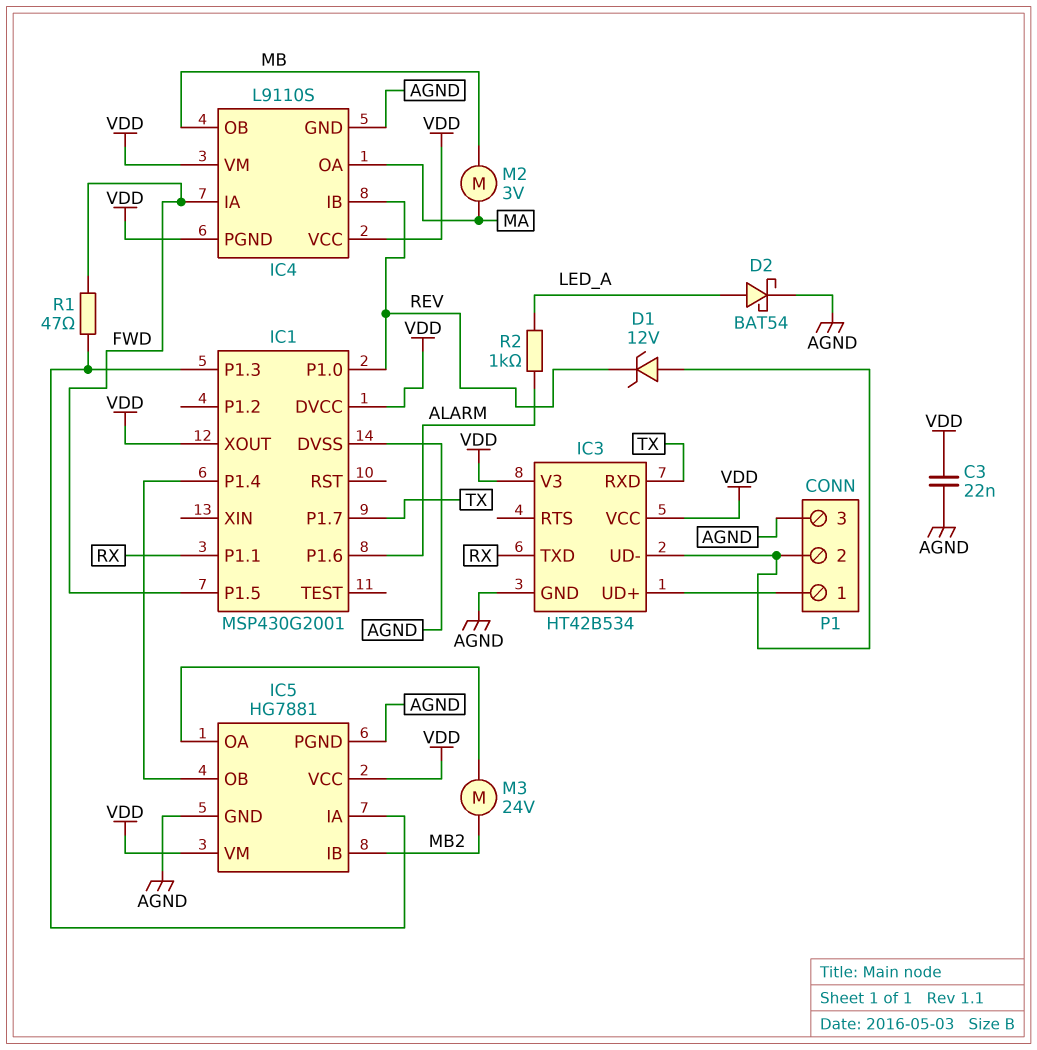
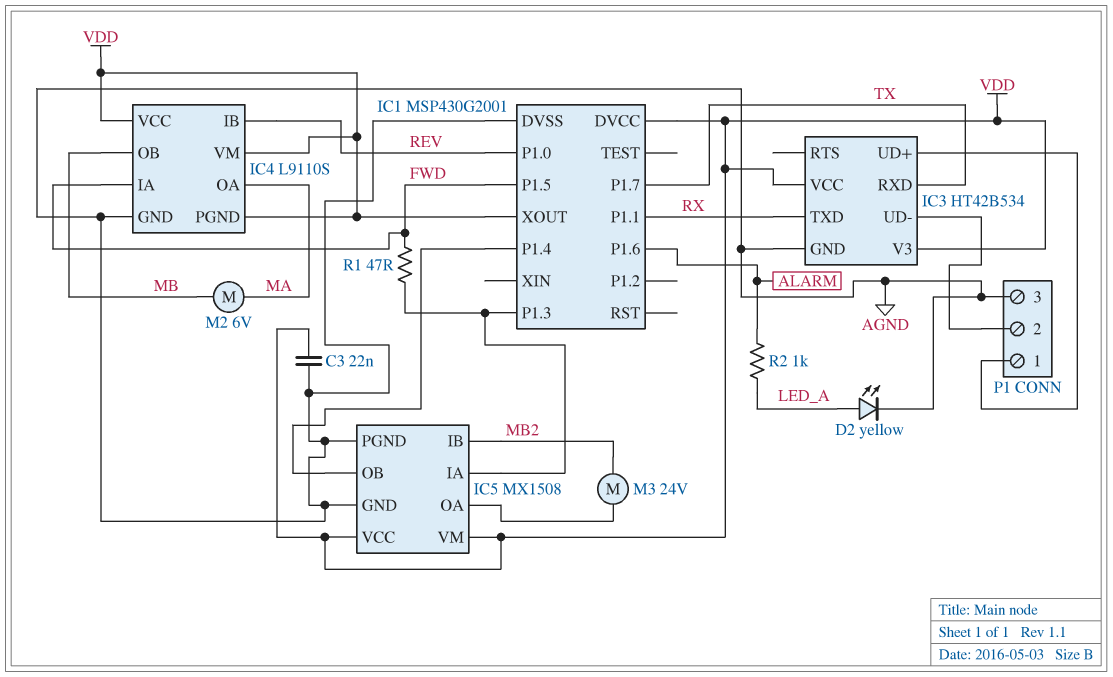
D1: zener 12V (A IC3/UD-, K REV) -> none
D2: schottky BAT54 (A LED_A, K AGND) -> LED yellow (A LED_A, K AGND)
IC5: HG7881 -> MX1508
M2: motor 3V (MA, MB) -> motor 6V (MA, MB)

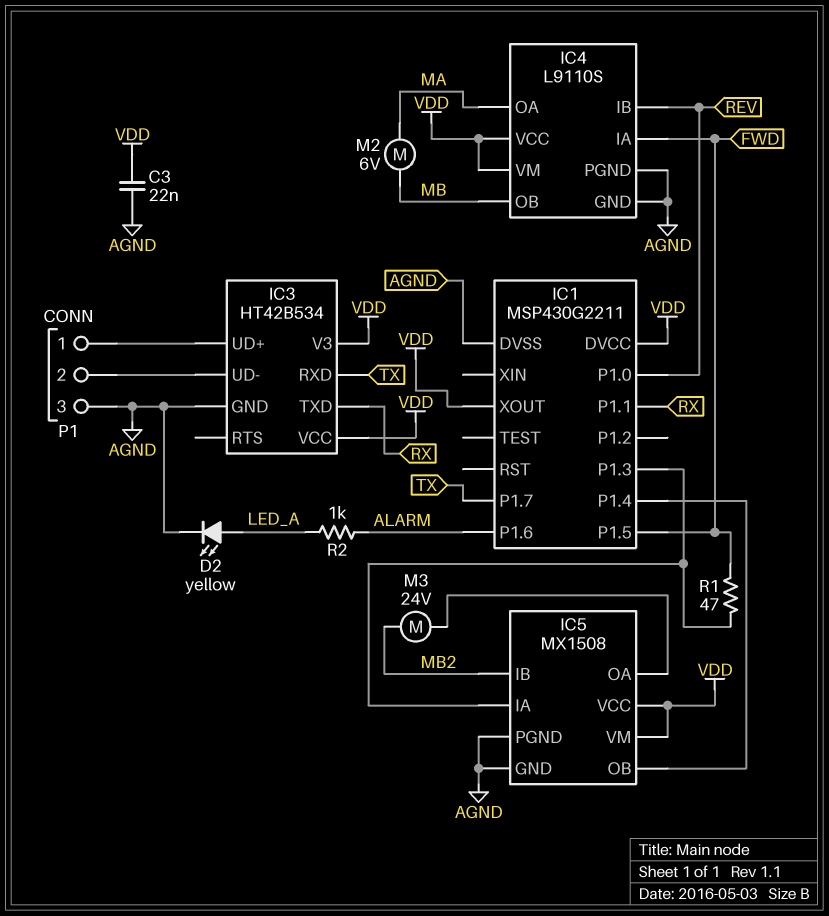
IC1: MSP430G2001 -> MSP430G2211
IC4 pin PGND: VDD -> AGND

